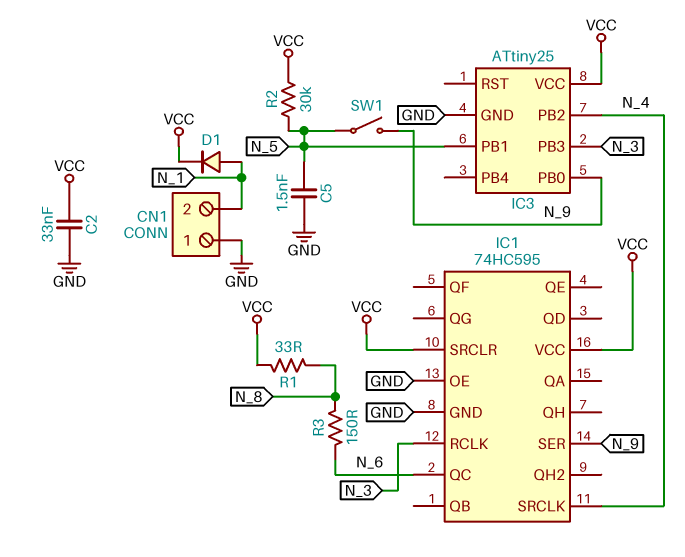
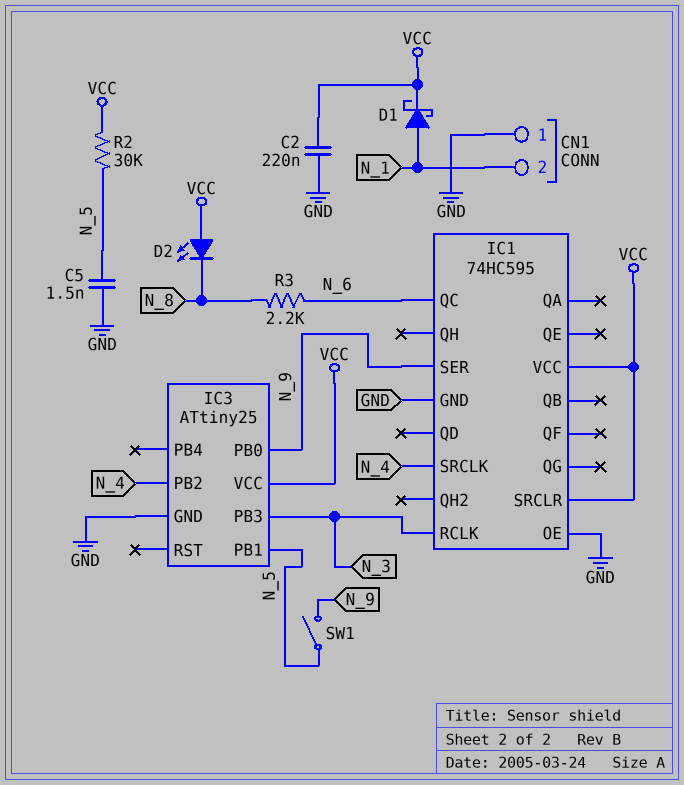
C2: 33nF (GND, VCC) -> 220nF (GND, VCC)
D1: diode (A N_1, K VCC) -> schottky (A N_1, K VCC)
D2: none -> LED (A VCC, K N_8)
R1: 33 (N_8, VCC) -> none
R3: 150 (N_6, N_8) -> 2.2k (N_6, N_8)

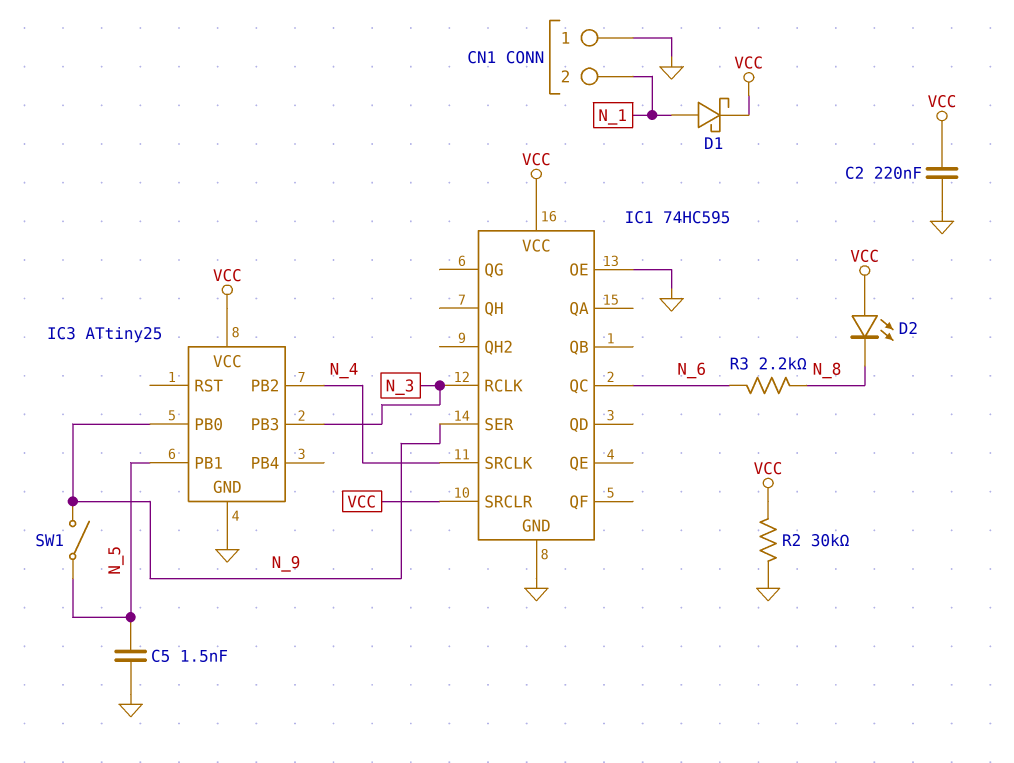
R2: 30k (N_5, VCC) -> 30k (GND, VCC)

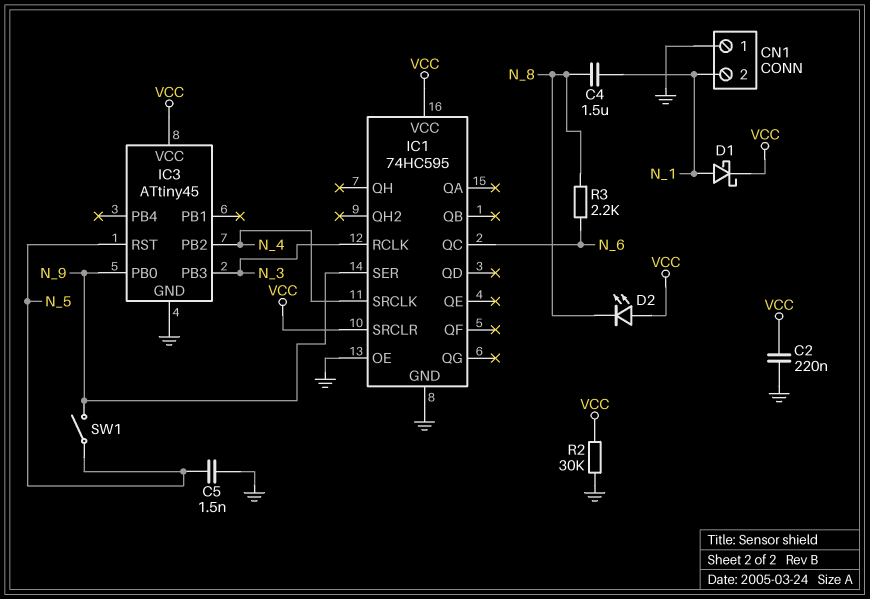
C4: none -> 1.5uF (N_1, N_8)
IC3: ATtiny25 -> ATtiny45
IC3 pin PB1: N_5 -> none
IC3 pin RST: none -> N_5

